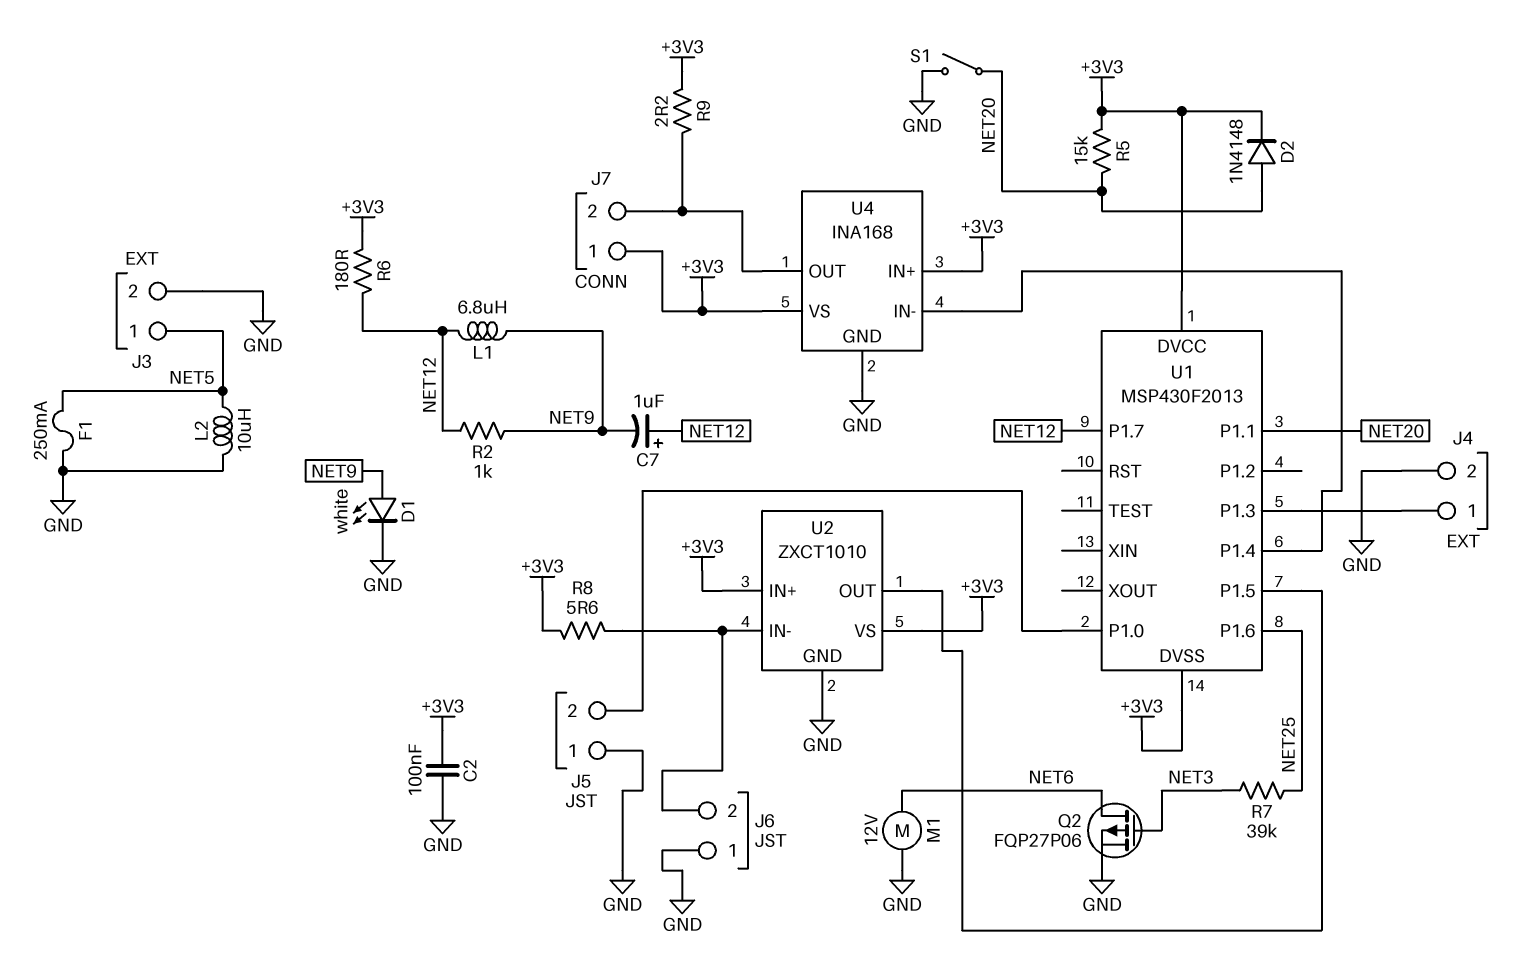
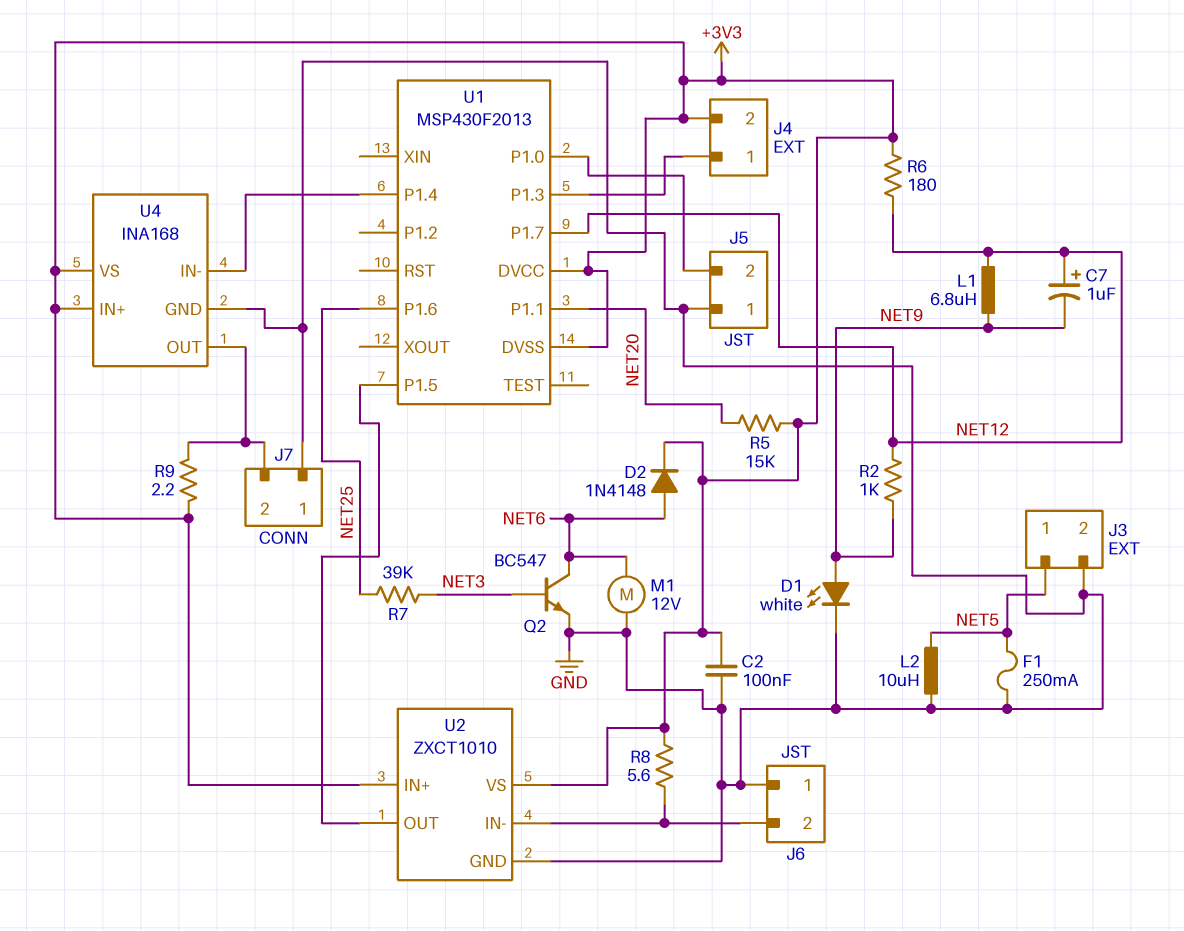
D2: diode 1N4148 (A NET20, K +3V3) -> diode 1N4148 (A NET6, K +3V3)
J4 pin 2: GND -> +3V3
J7 pin 1: +3V3 -> GND
Q2: PMOS FQP27P06 (G NET3, D NET6, S GND) -> NPN BC547 (B NET3, C NET6, E GND)
S1: switch (GND, NET20) -> none

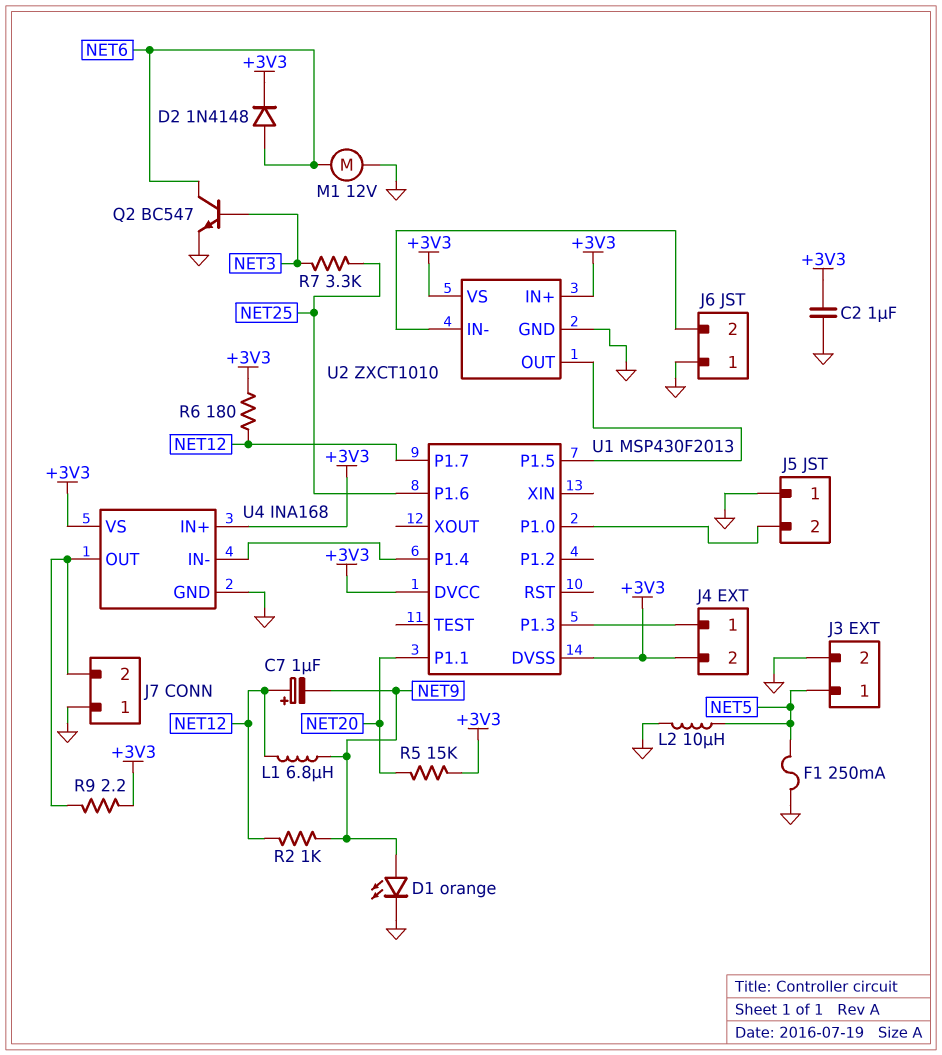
C2: 100nF (+3V3, GND) -> 1uF (+3V3, GND)
D1: LED white (A NET9, K GND) -> LED orange (A NET9, K GND)
R7: 39k (NET3, NET25) -> 3.3k (NET3, NET25)
R8: 5.6 (+3V3, J6/2) -> none

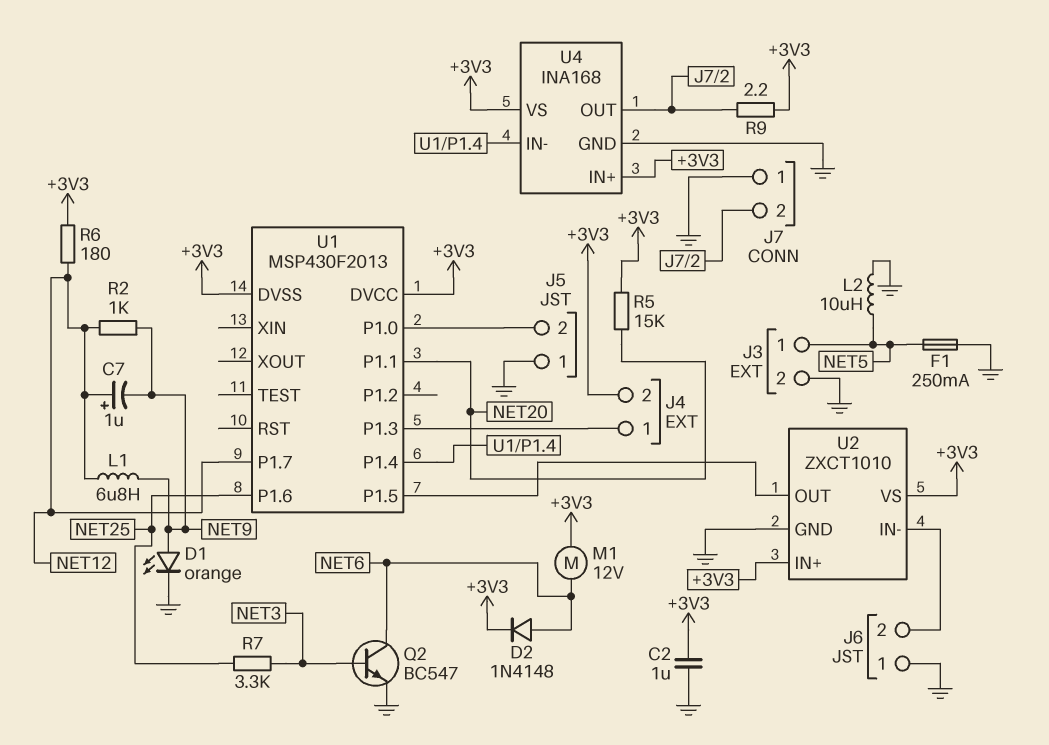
M1: motor 12V (GND, NET6) -> motor 12V (+3V3, NET6)

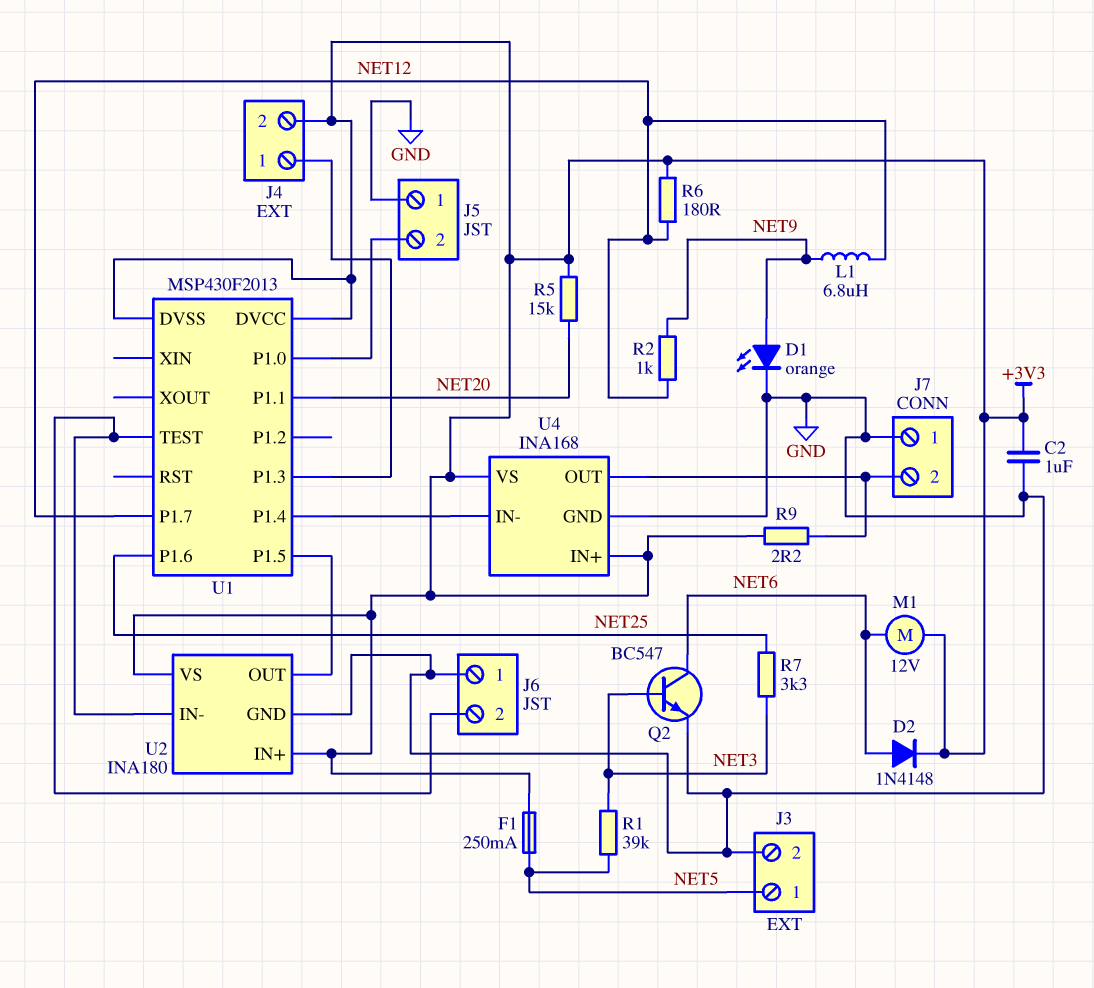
C7: 1uF (plus NET12, minus NET9) -> none
F1: 250mA (GND, NET5) -> 250mA (+3V3, NET5)
L2: 10uH (GND, NET5) -> none
R1: none -> 39k (NET3, NET5)
U1 pin TEST: none -> J6/2
U2: ZXCT1010 -> INA180

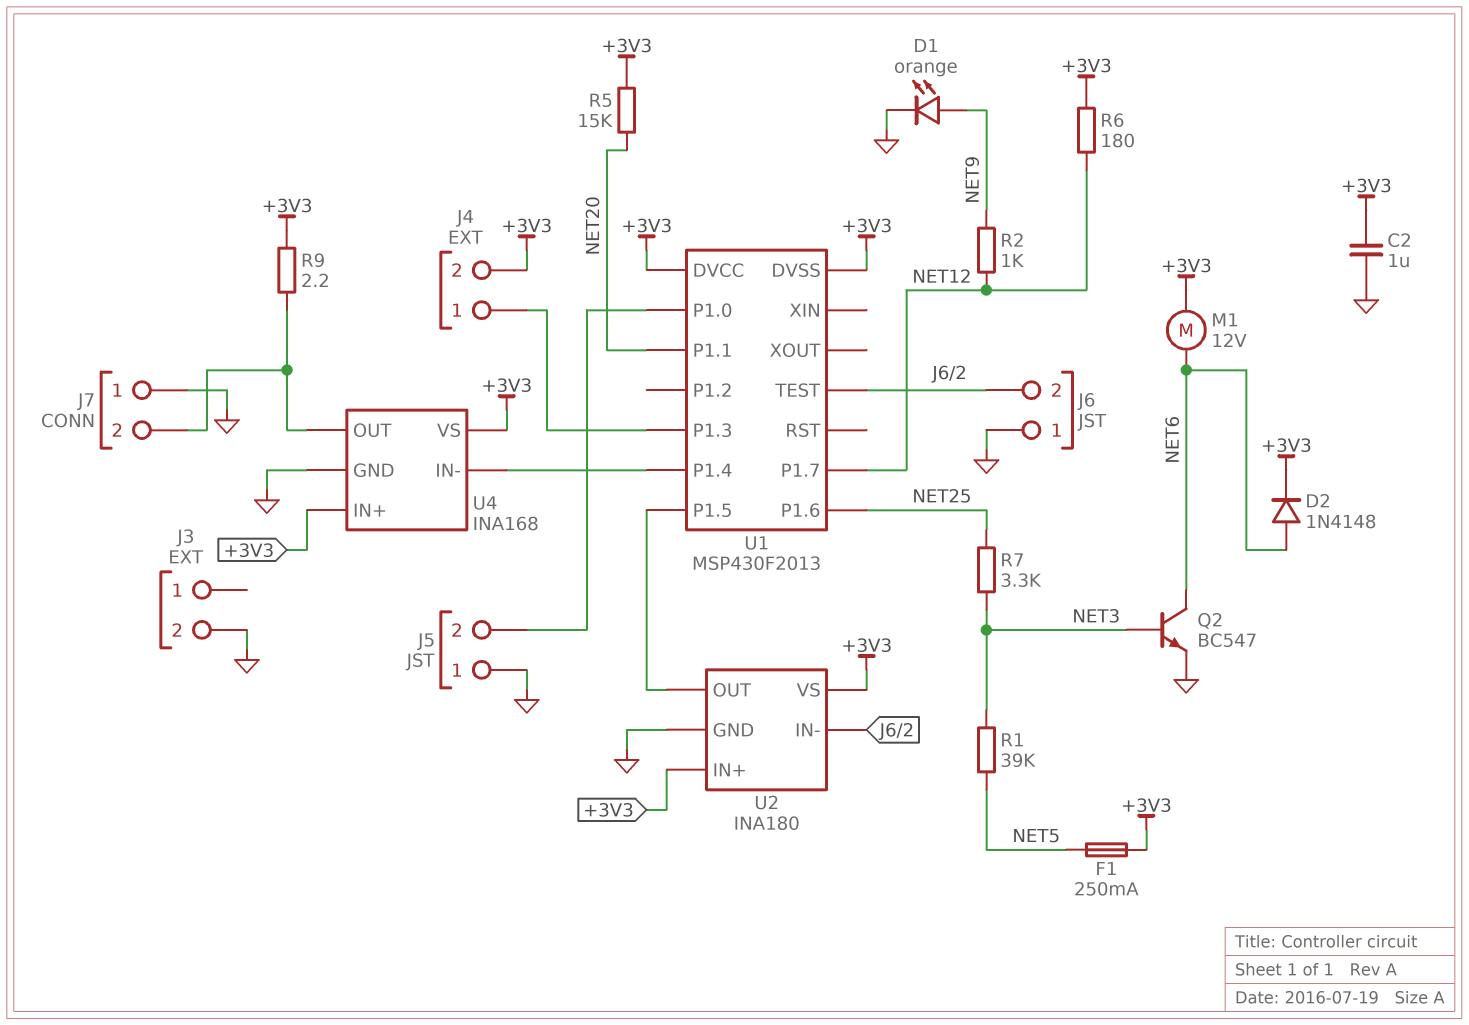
J3 pin 1: NET5 -> none
L1: 6.8uH (NET9, NET12) -> none

